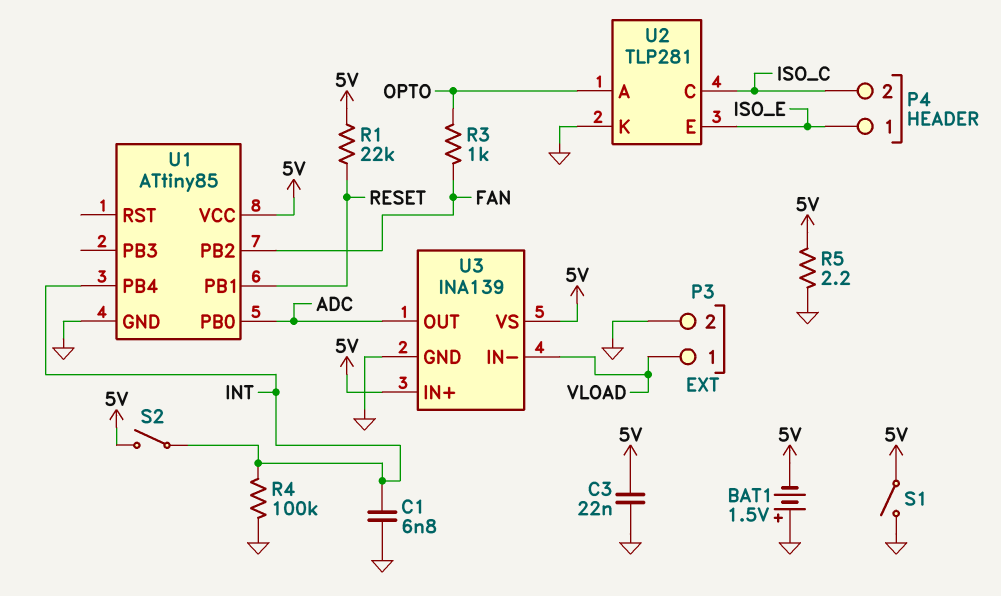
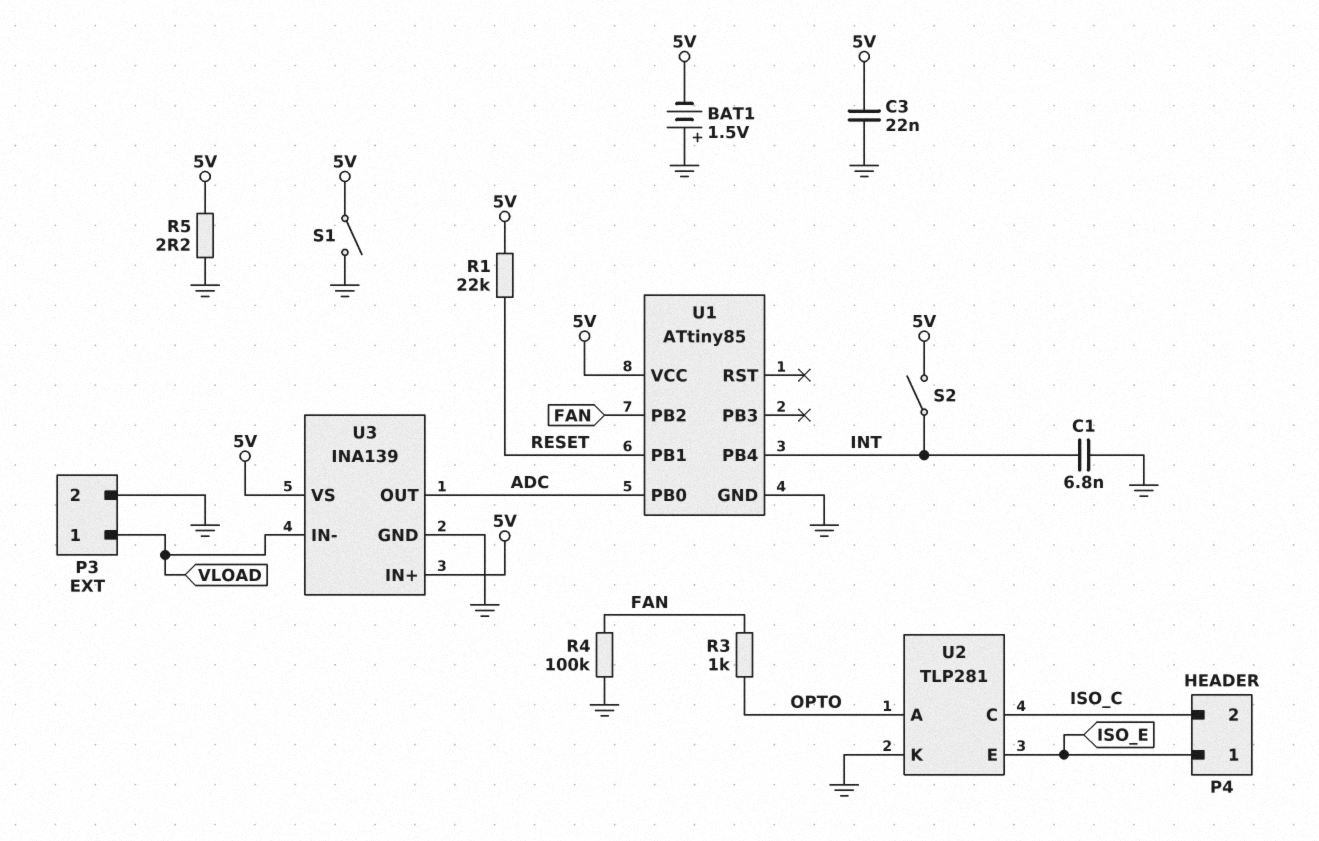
R4: 100k (GND, INT) -> 100k (FAN, GND)

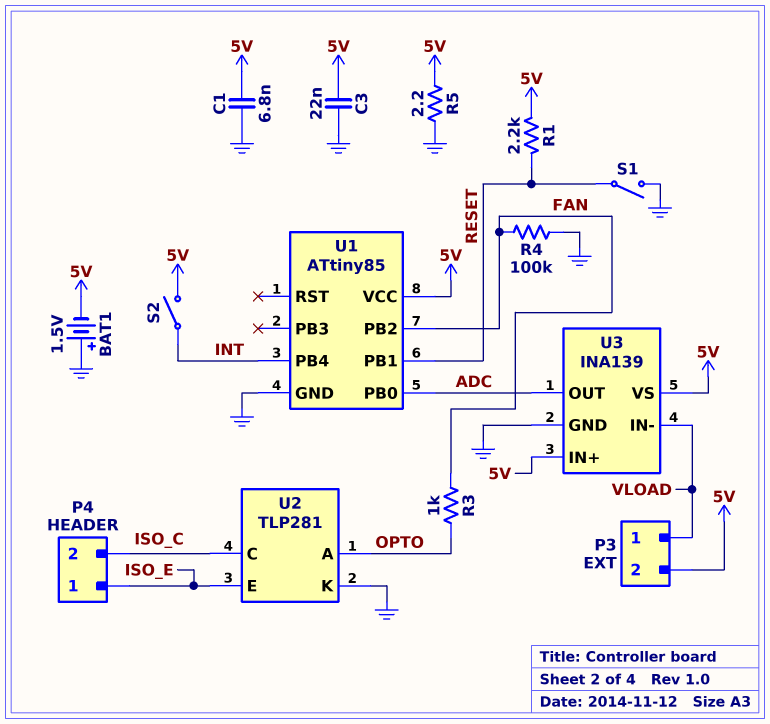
C1: 6.8nF (GND, INT) -> 6.8nF (5V, GND)
P3 pin 2: GND -> 5V
R1: 22k (5V, RESET) -> 2.2k (5V, RESET)
S1: switch (5V, GND) -> switch (GND, RESET)

